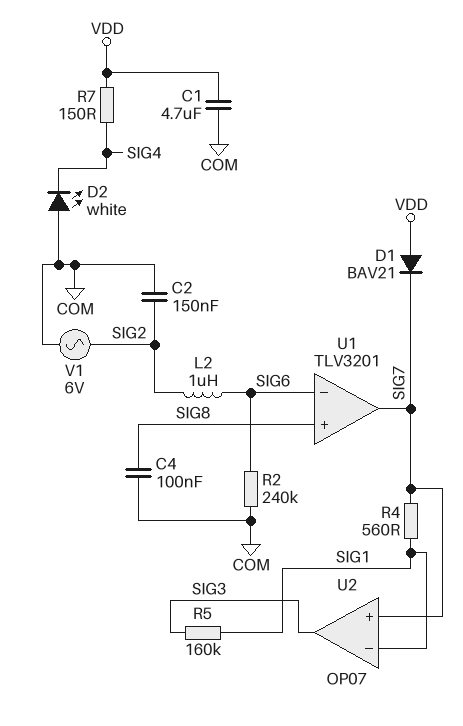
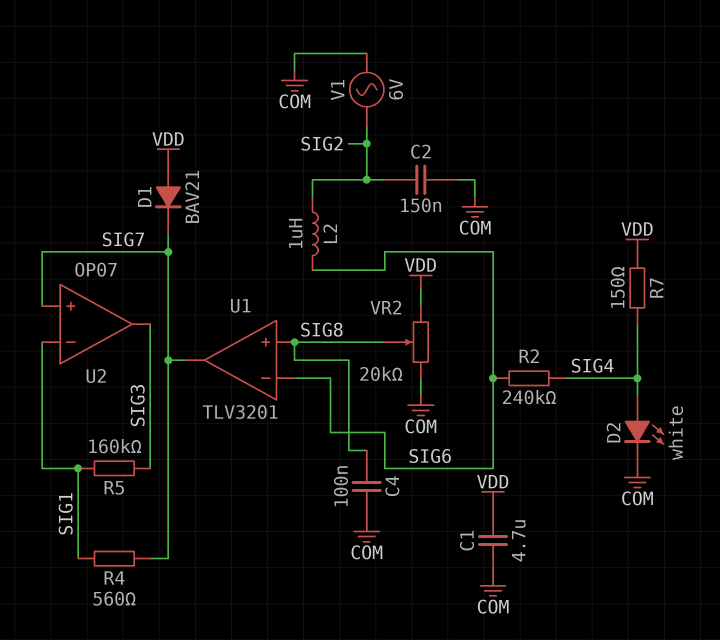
D2: LED white (A COM, K SIG4) -> LED white (A SIG4, K COM)
R2: 240k (COM, SIG6) -> 240k (SIG4, SIG6)
VR2: none -> 20k (COM, VDD, wiper SIG8)

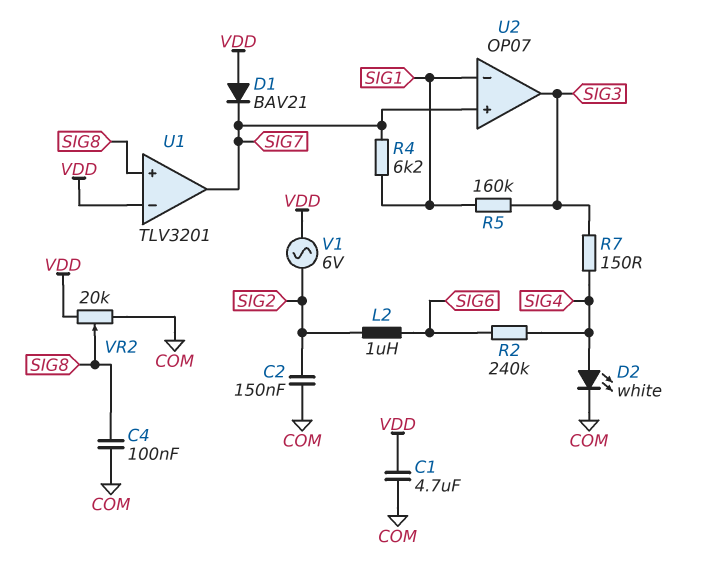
R4: 560 (SIG1, SIG7) -> 6.2k (SIG1, SIG7)
R7: 150 (SIG4, VDD) -> 150 (SIG3, SIG4)
U1 pin in-: SIG6 -> VDD
V1: AC 6V (COM, SIG2) -> AC 6V (SIG2, VDD)

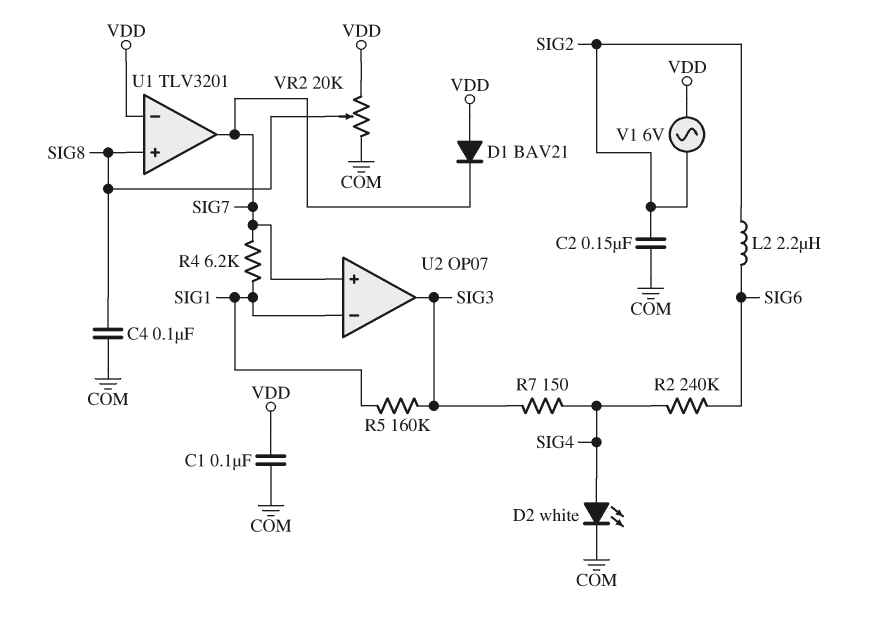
C1: 4.7uF (COM, VDD) -> 100nF (COM, VDD)
L2: 1uH (SIG2, SIG6) -> 2.2uH (SIG2, SIG6)

